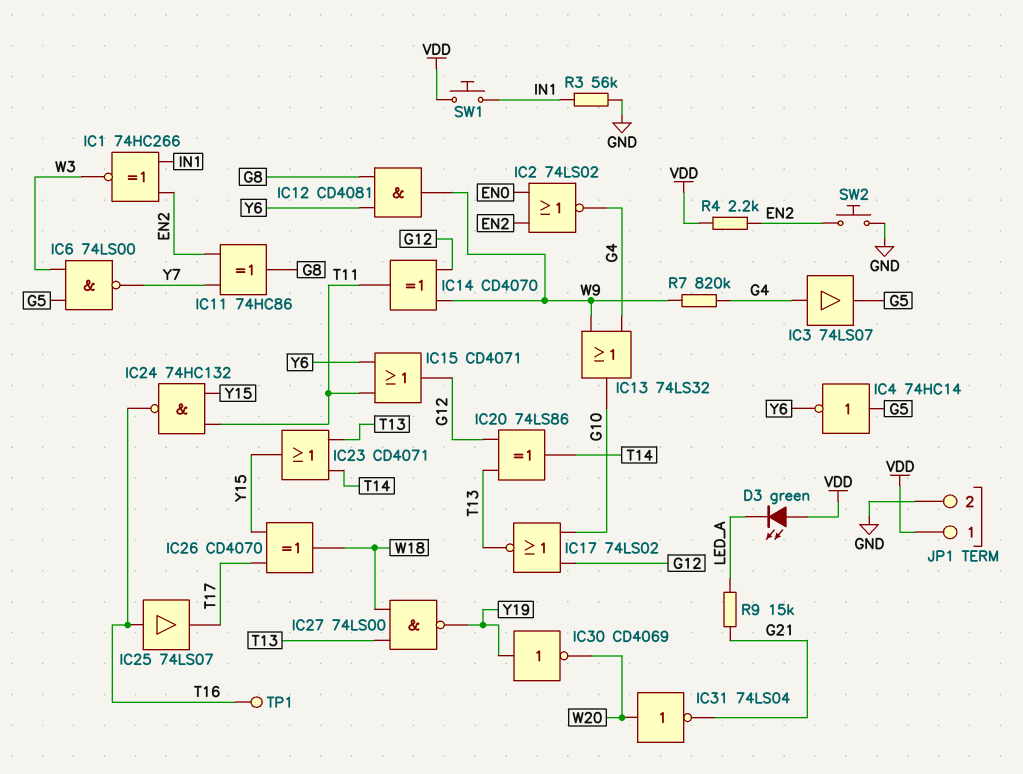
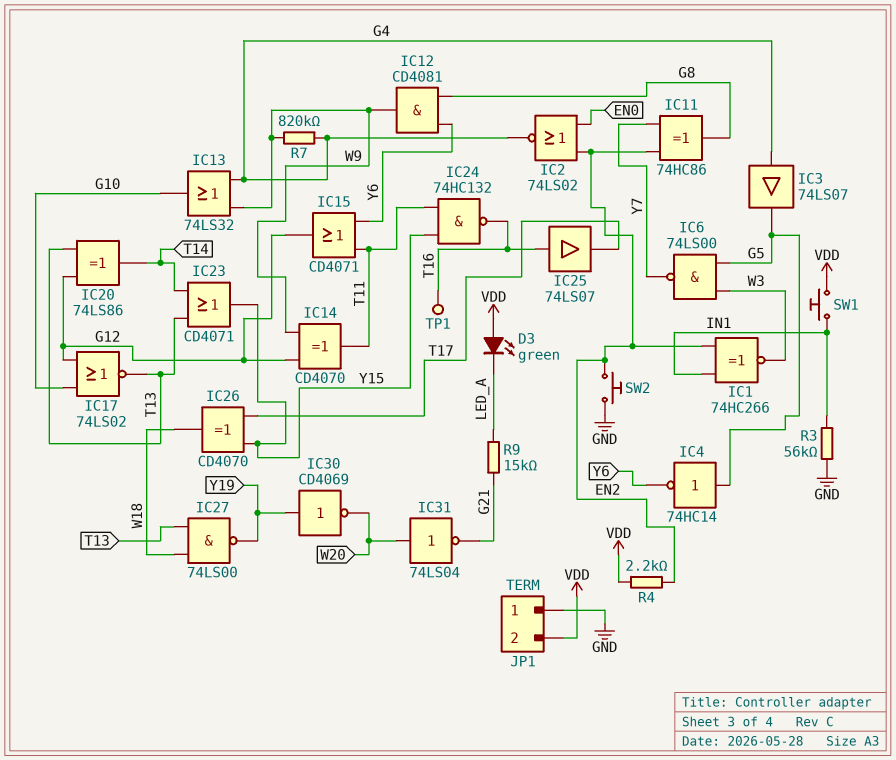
JP1 pin 1: VDD -> GND
JP1 pin 2: GND -> VDD

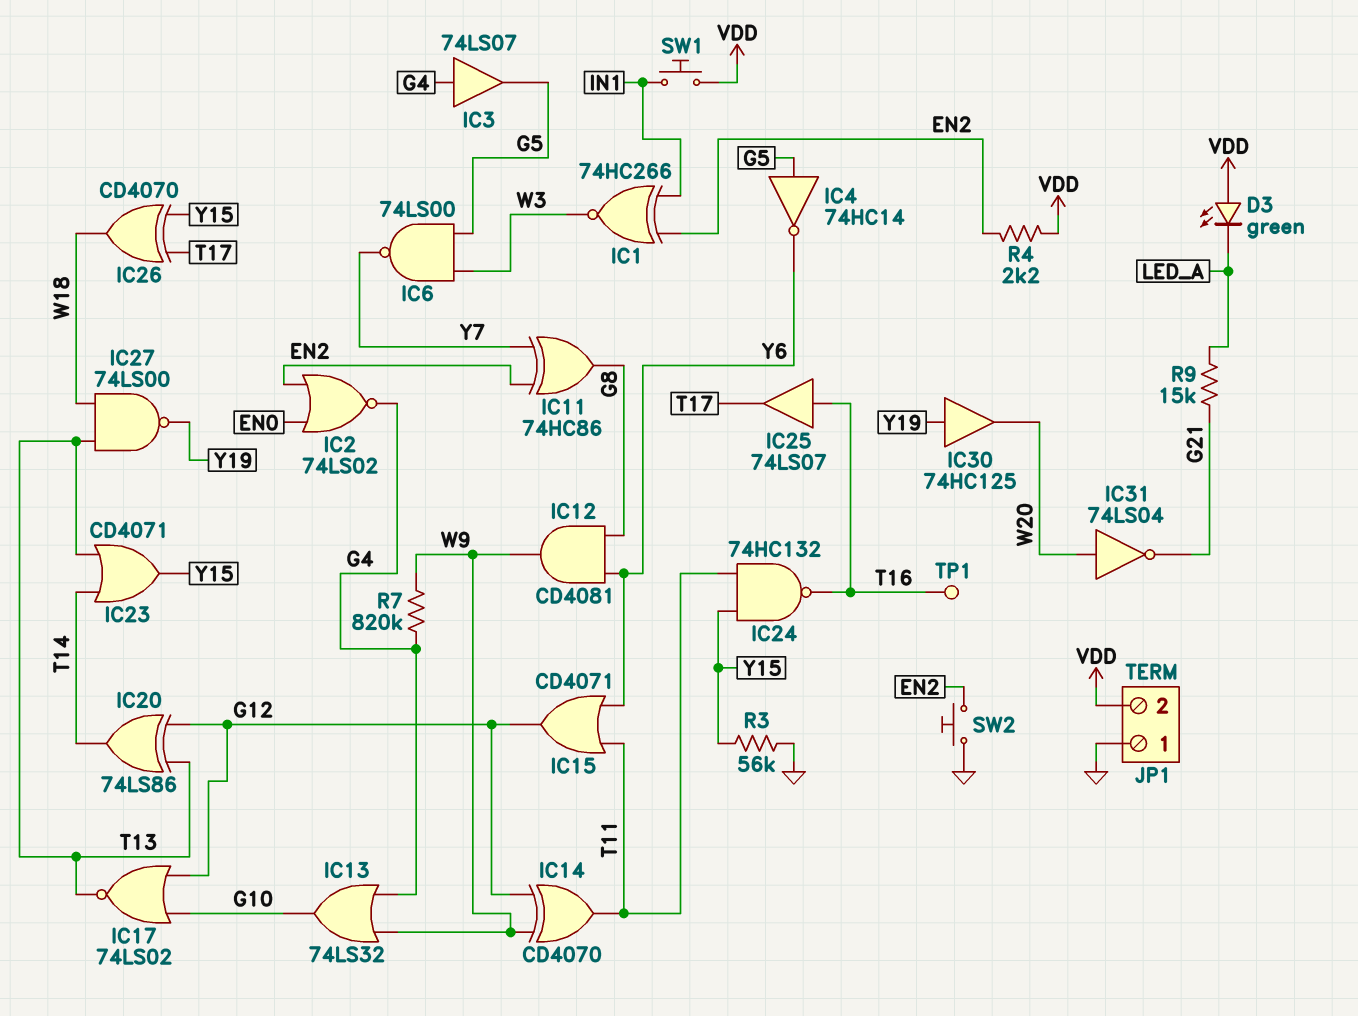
IC30: NOT CD4069 (in Y19, out W20) -> buffer 74HC125 (in Y19, out W20)
R3: 56k (GND, IN1) -> 56k (GND, Y15)

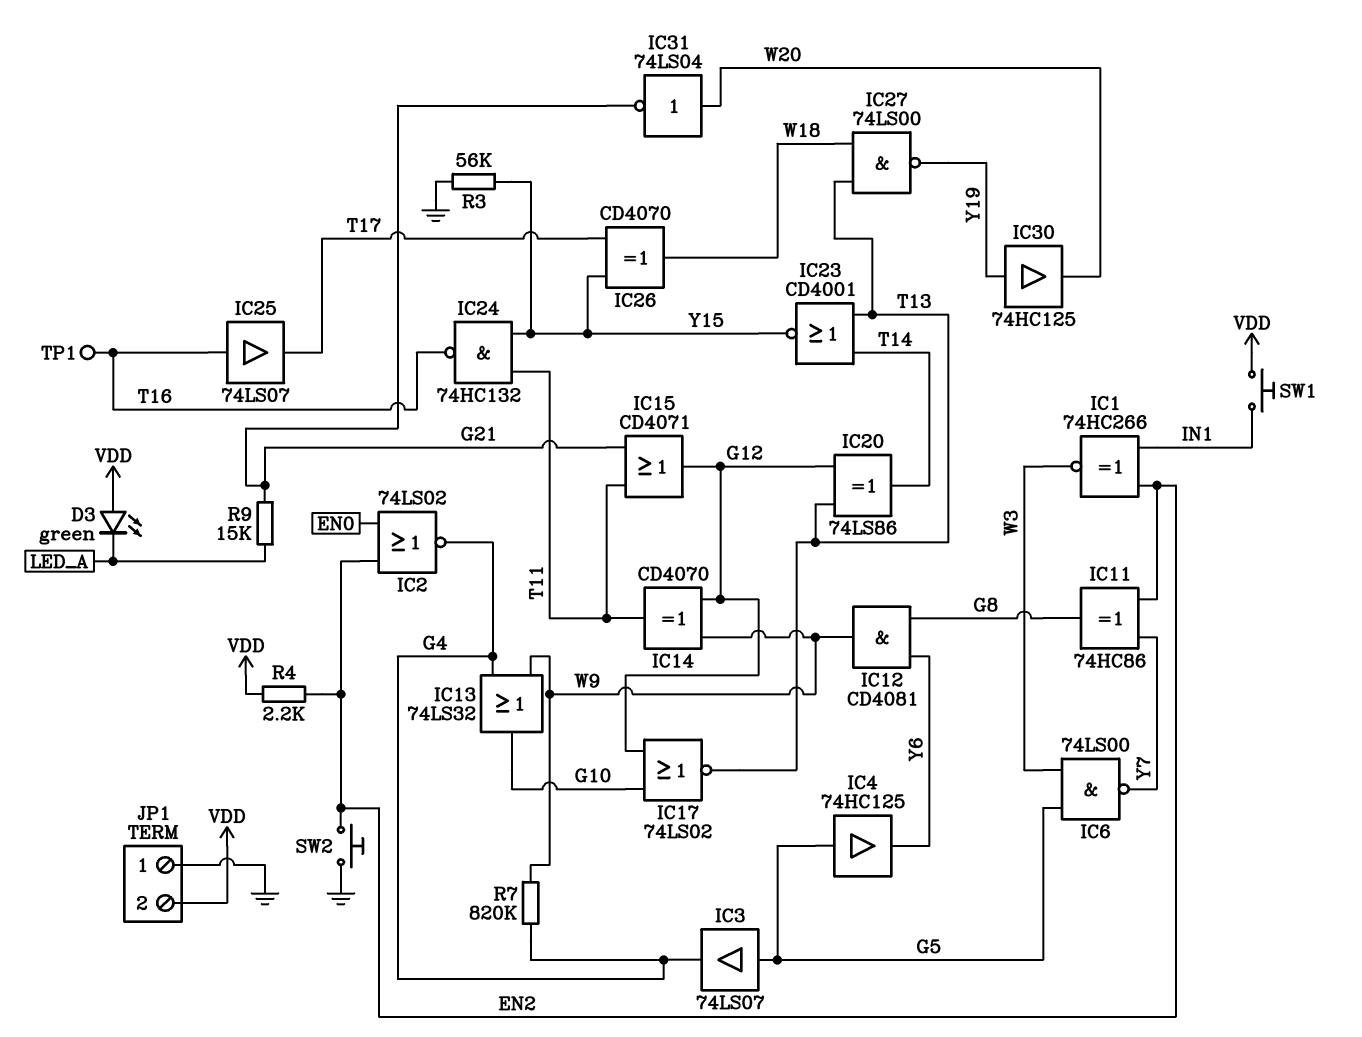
IC3: buffer 74LS07 (in G4, out G5) -> buffer 74LS07 (in G5, out G4)
IC4: NOT 74HC14 (in G5, out Y6) -> buffer 74HC125 (in G5, out Y6)
IC15: OR CD4071 (in T11, in Y6, out G12) -> OR CD4071 (in G21, in T11, out G12)
IC23: OR CD4071 (in T13, in T14, out Y15) -> NOR CD4001 (in T13, in T14, out Y15)

